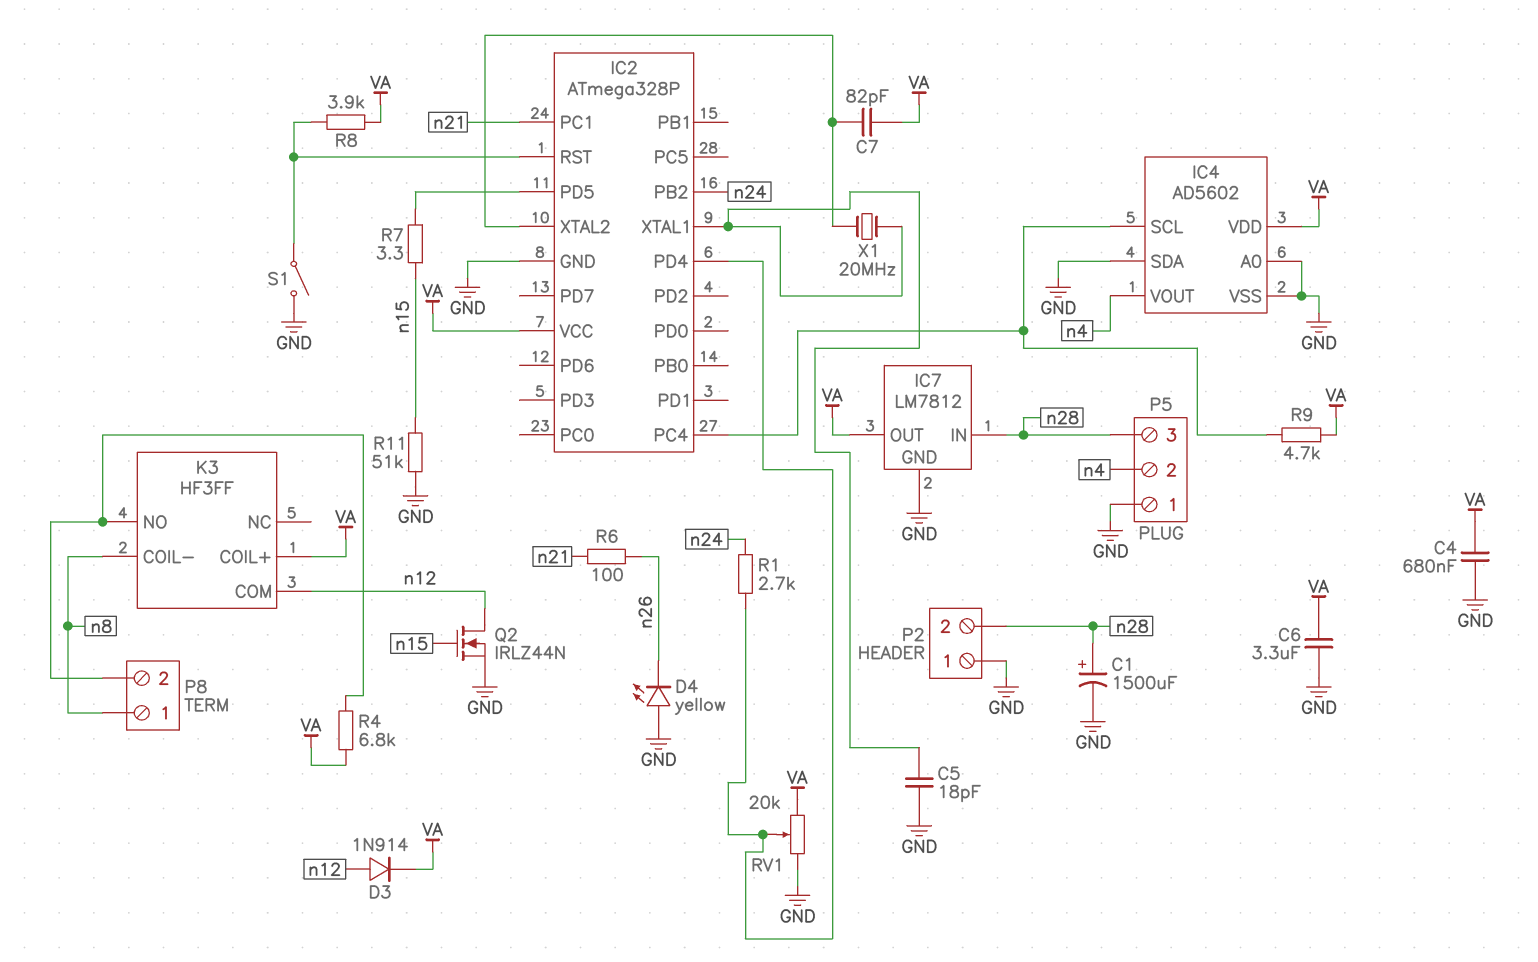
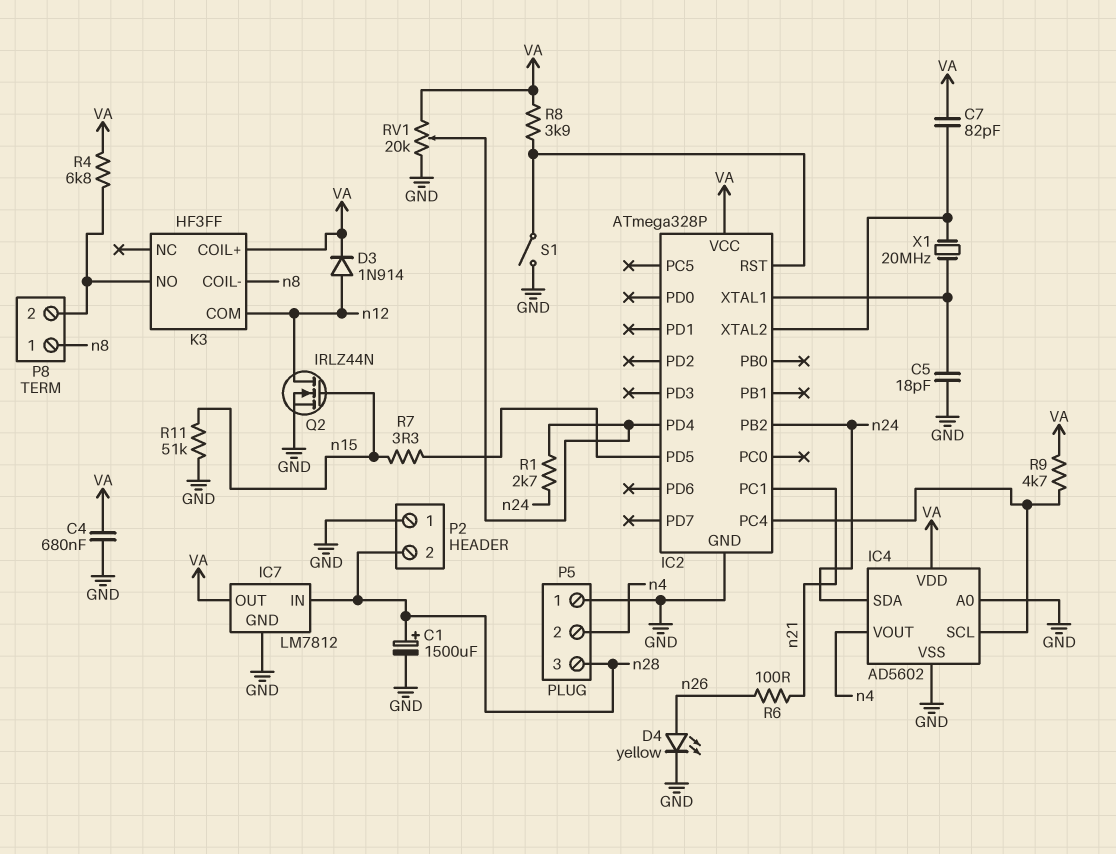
C6: 3.3uF (GND, VA) -> none
D4: LED yellow (A GND, K n26) -> LED yellow (A n26, K GND)
IC4 pin SDA: GND -> n24

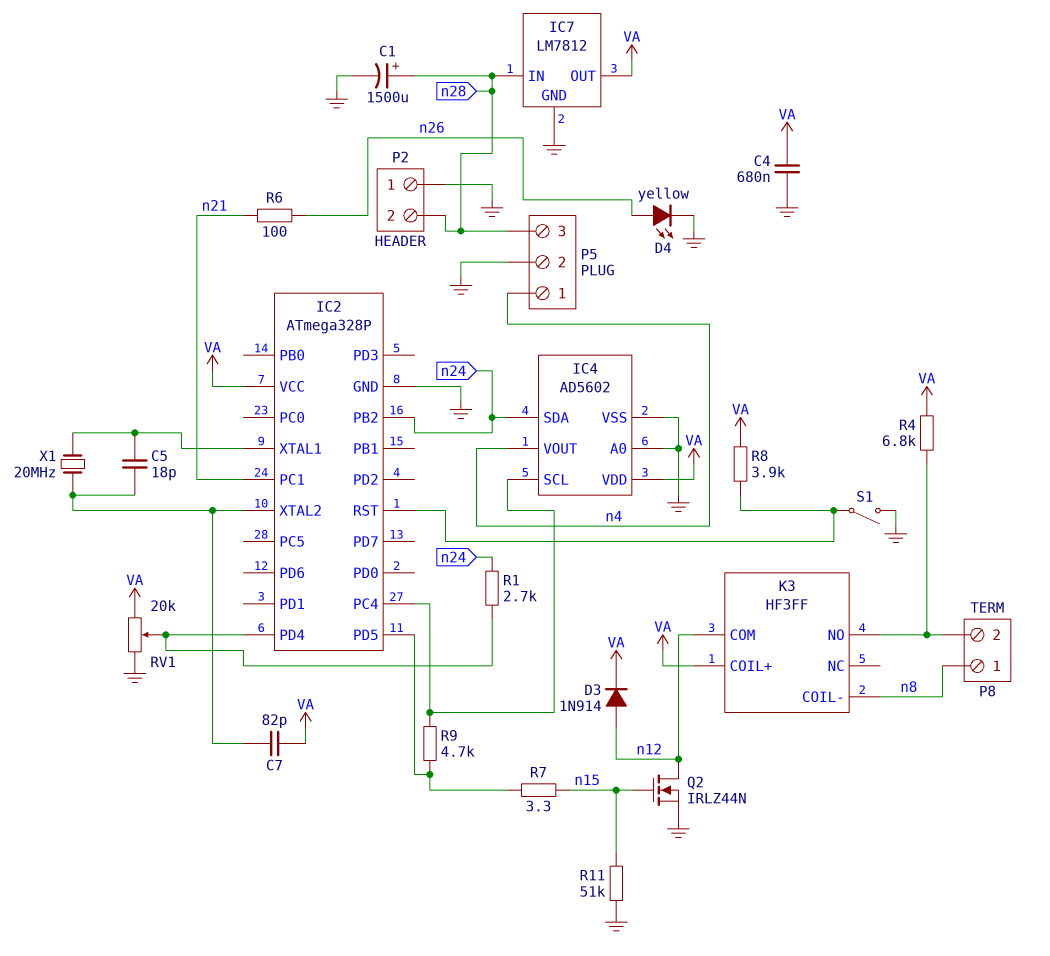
C5: 18pF (GND, IC2/XTAL1) -> 18pF (IC2/XTAL1, IC2/XTAL2)
P5 pin 1: GND -> n4
P5 pin 2: n4 -> GND
R9: 4.7k (IC2/PC4, VA) -> 4.7k (IC2/PC4, IC2/PD5)

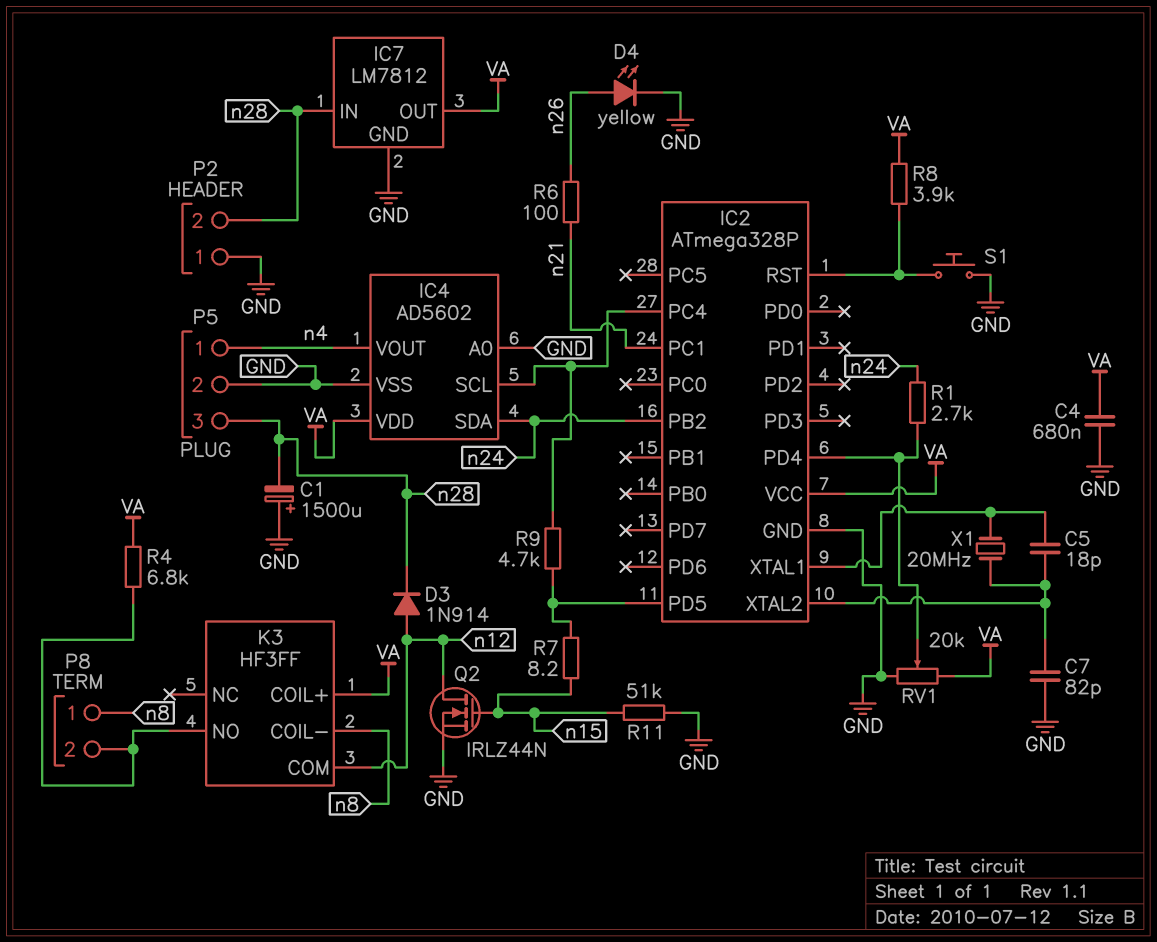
C1: 1500uF (plus n28, minus GND) -> 1500uF (plus GND, minus n28)
C7: 82pF (IC2/XTAL2, VA) -> 82pF (GND, IC2/XTAL2)
D3: diode 1N914 (A n12, K VA) -> diode 1N914 (A n12, K n28)
R7: 3.3 (IC2/PD5, n15) -> 8.2 (IC2/PD5, n15)
S1: switch (GND, IC2/RST) -> button (GND, IC2/RST)

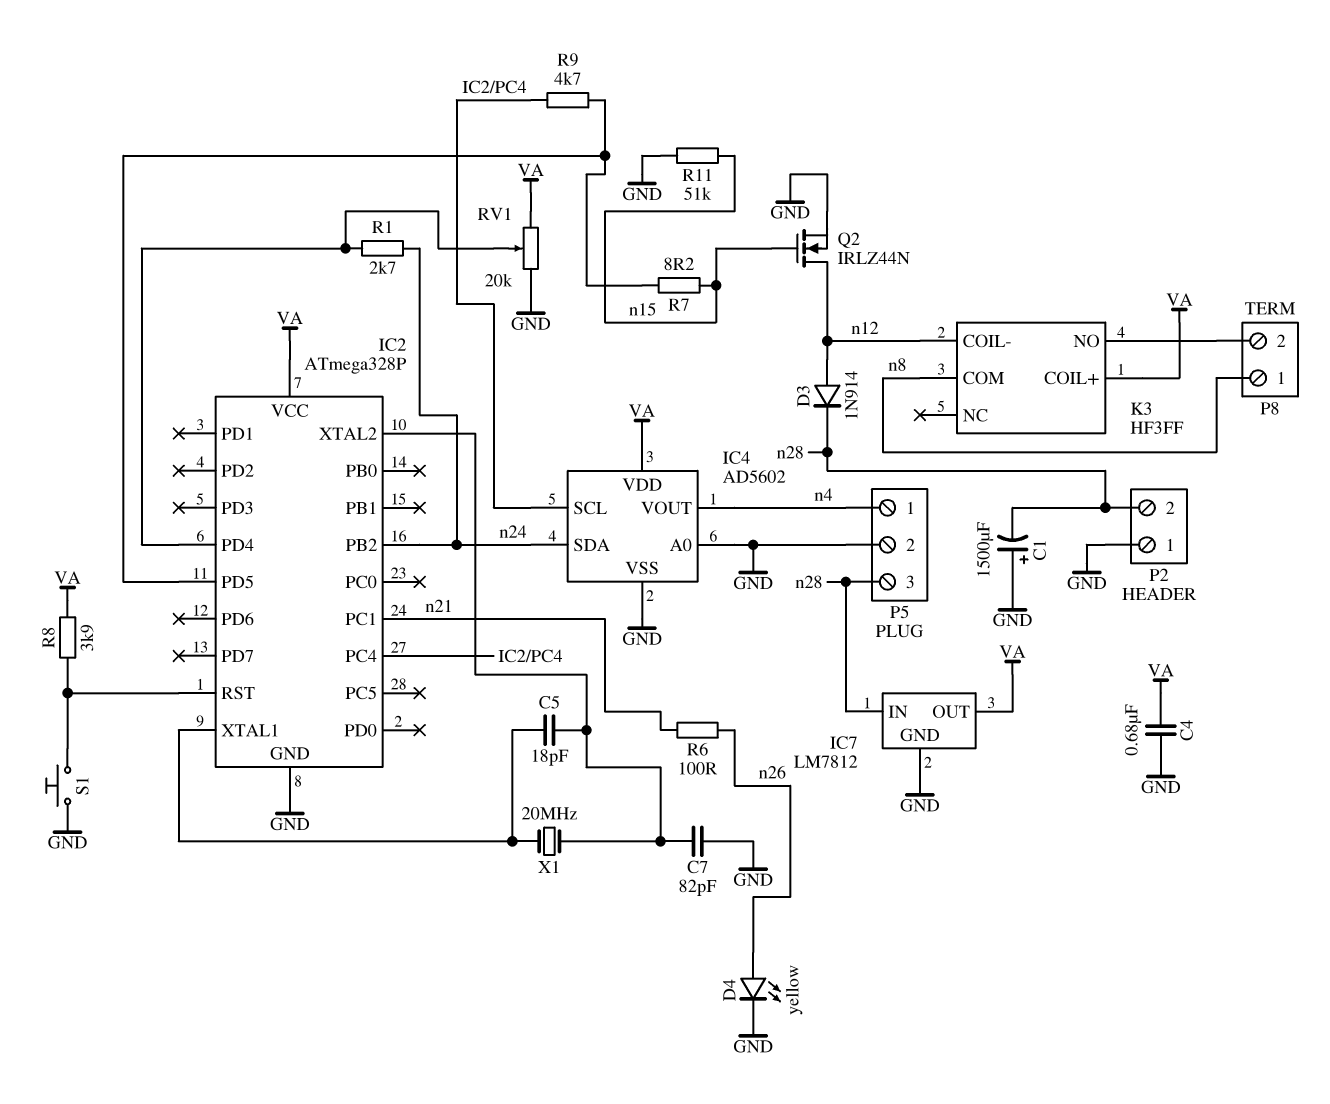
K3 pin COIL-: n8 -> n12
K3 pin COM: n12 -> n8
R4: 6.8k (K3/NO, VA) -> none

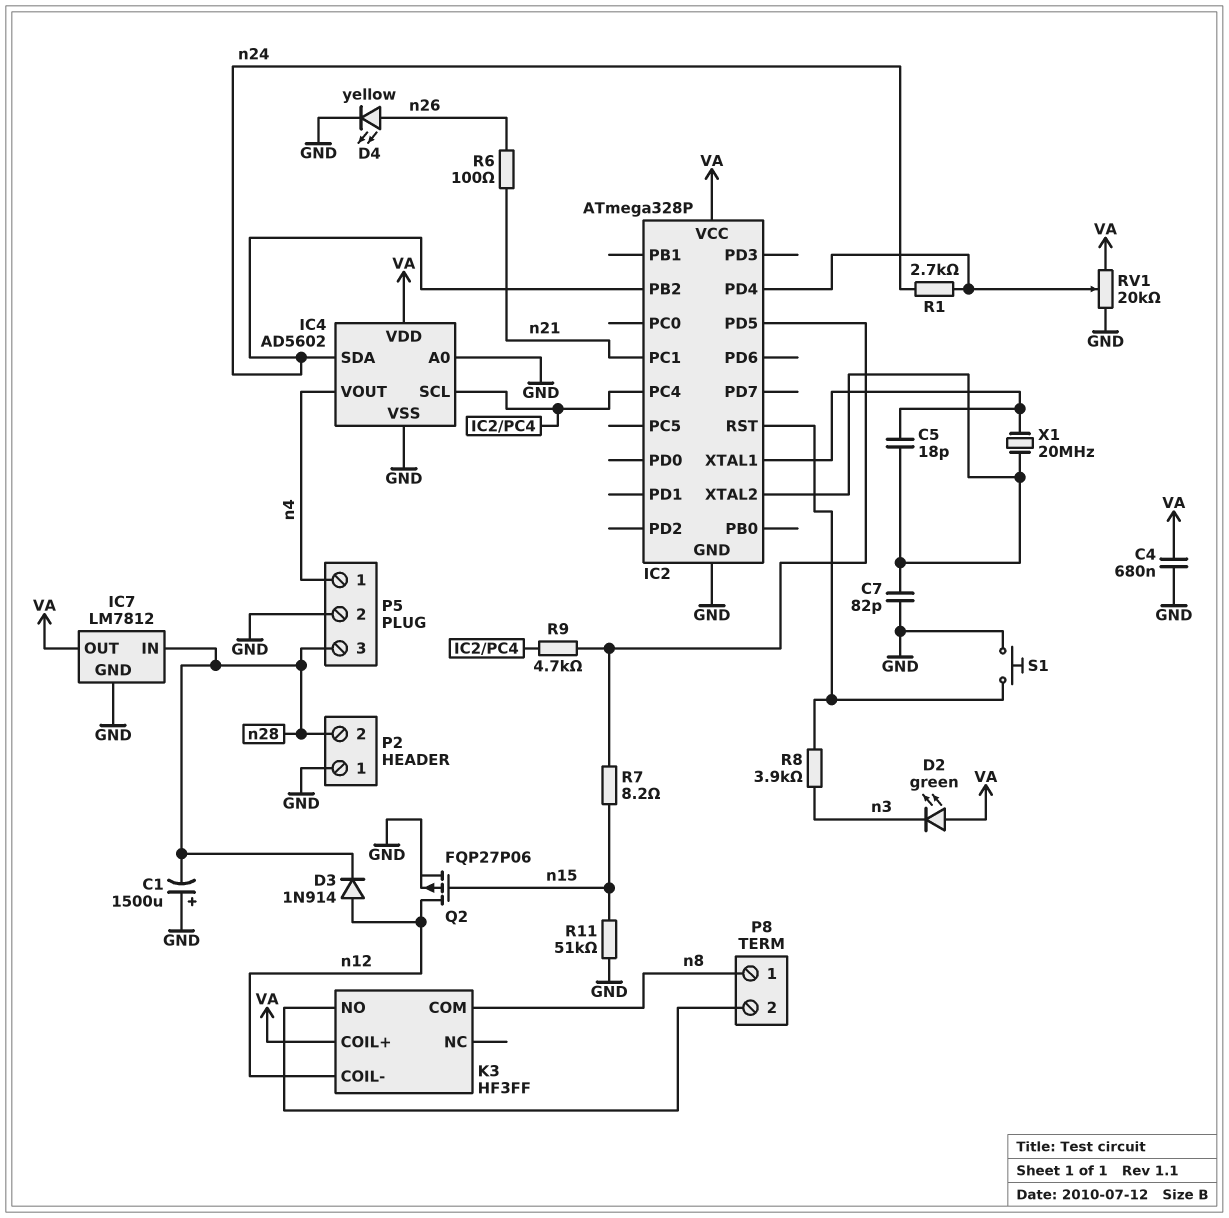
D2: none -> LED green (A VA, K n3)
Q2: NMOS IRLZ44N (G n15, D n12, S GND) -> PMOS FQP27P06 (G n15, D n12, S GND)
R8: 3.9k (IC2/RST, VA) -> 3.9k (IC2/RST, n3)

